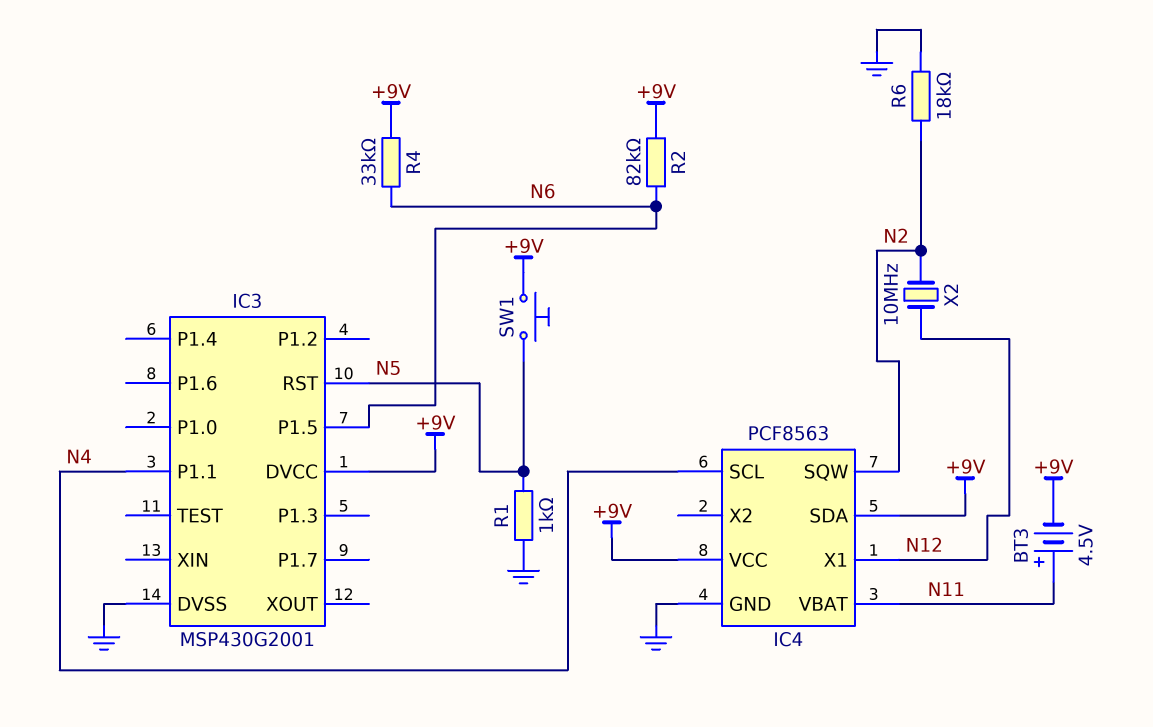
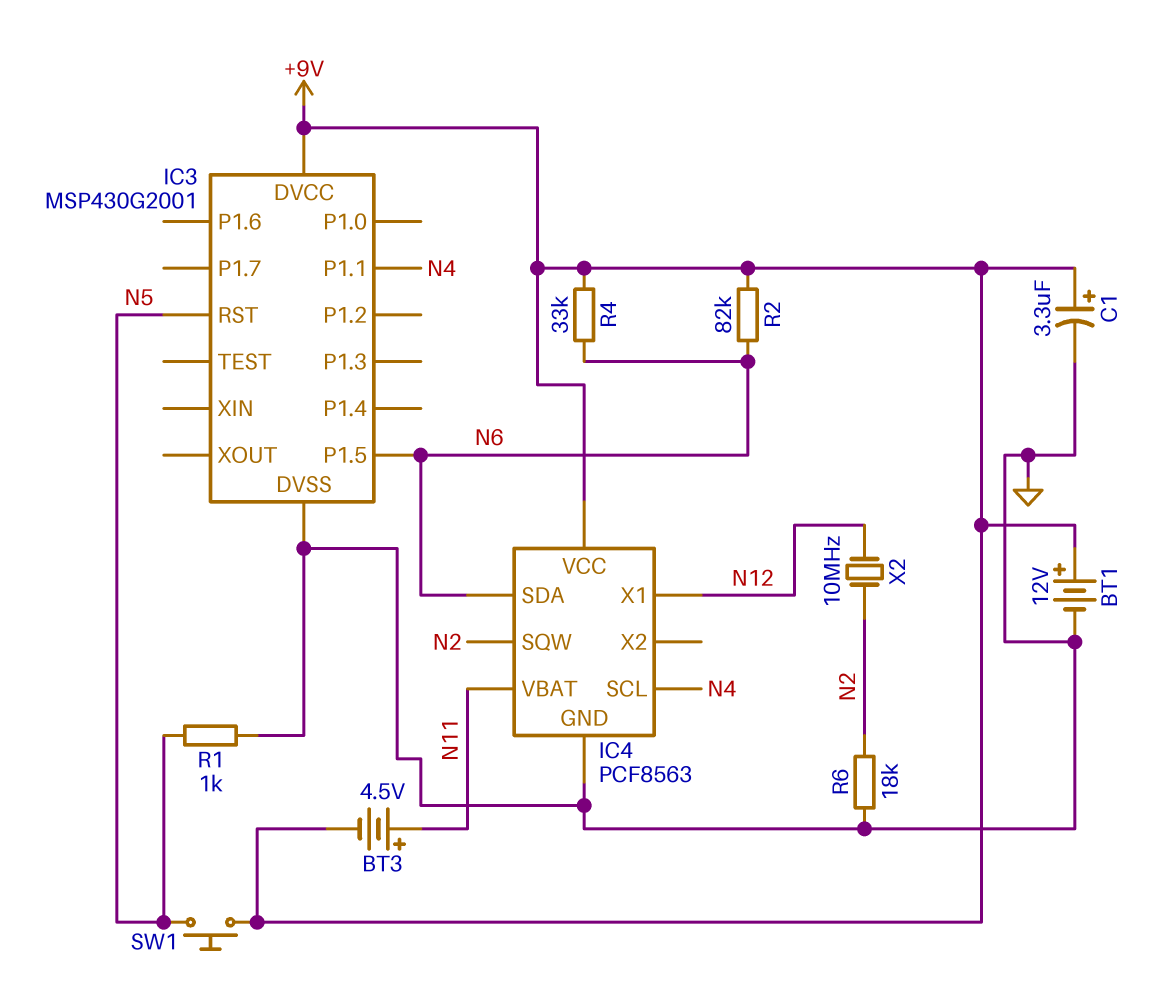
BT1: none -> 12V (plus +9V, minus GND)
C1: none -> 3.3uF (plus +9V, minus GND)
IC4 pin SDA: +9V -> N6

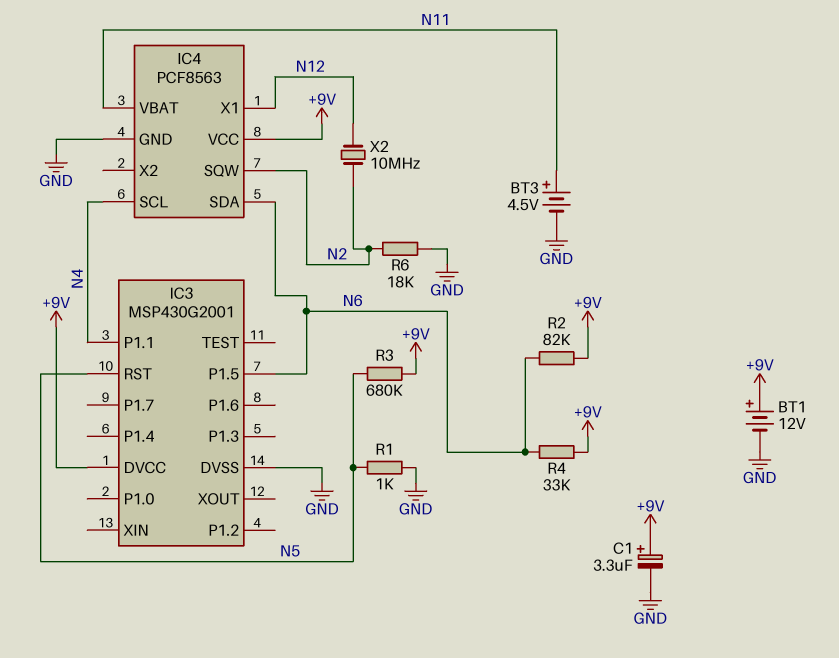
BT3: 4.5V (plus N11, minus +9V) -> 4.5V (plus N11, minus GND)
R3: none -> 680k (+9V, N5)
SW1: button (+9V, N5) -> none

